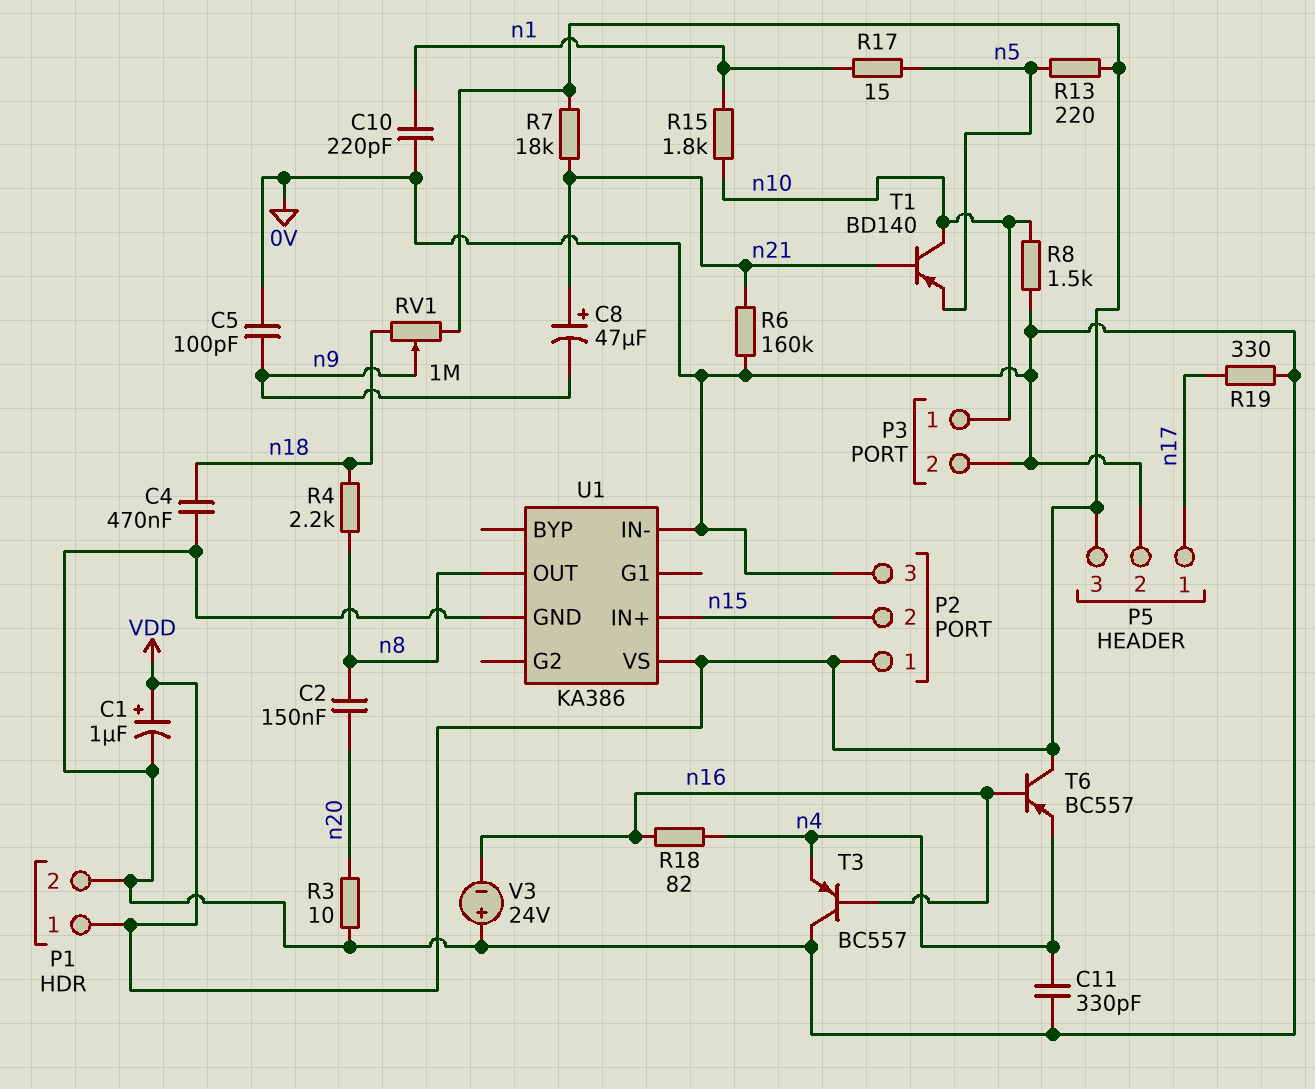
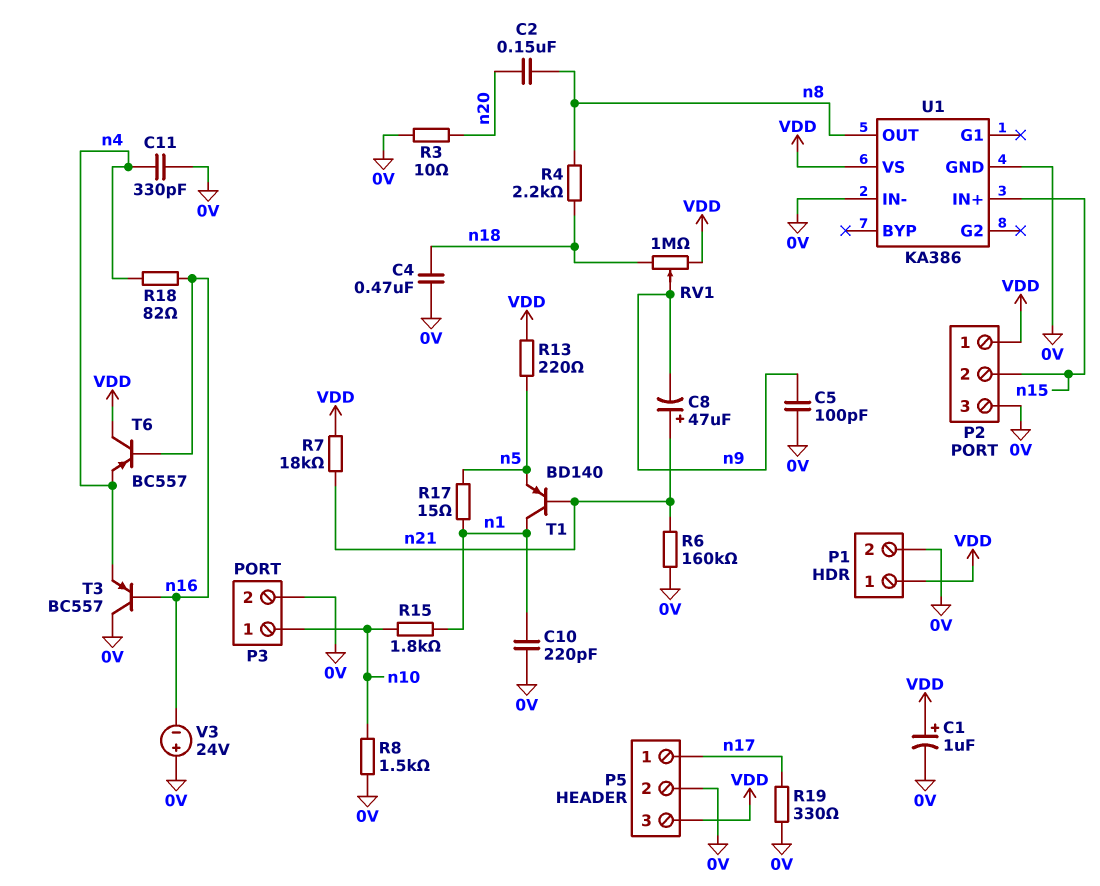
T1: PNP BD140 (B n21, C n10, E n5) -> PNP BD140 (B n21, C n1, E n5)

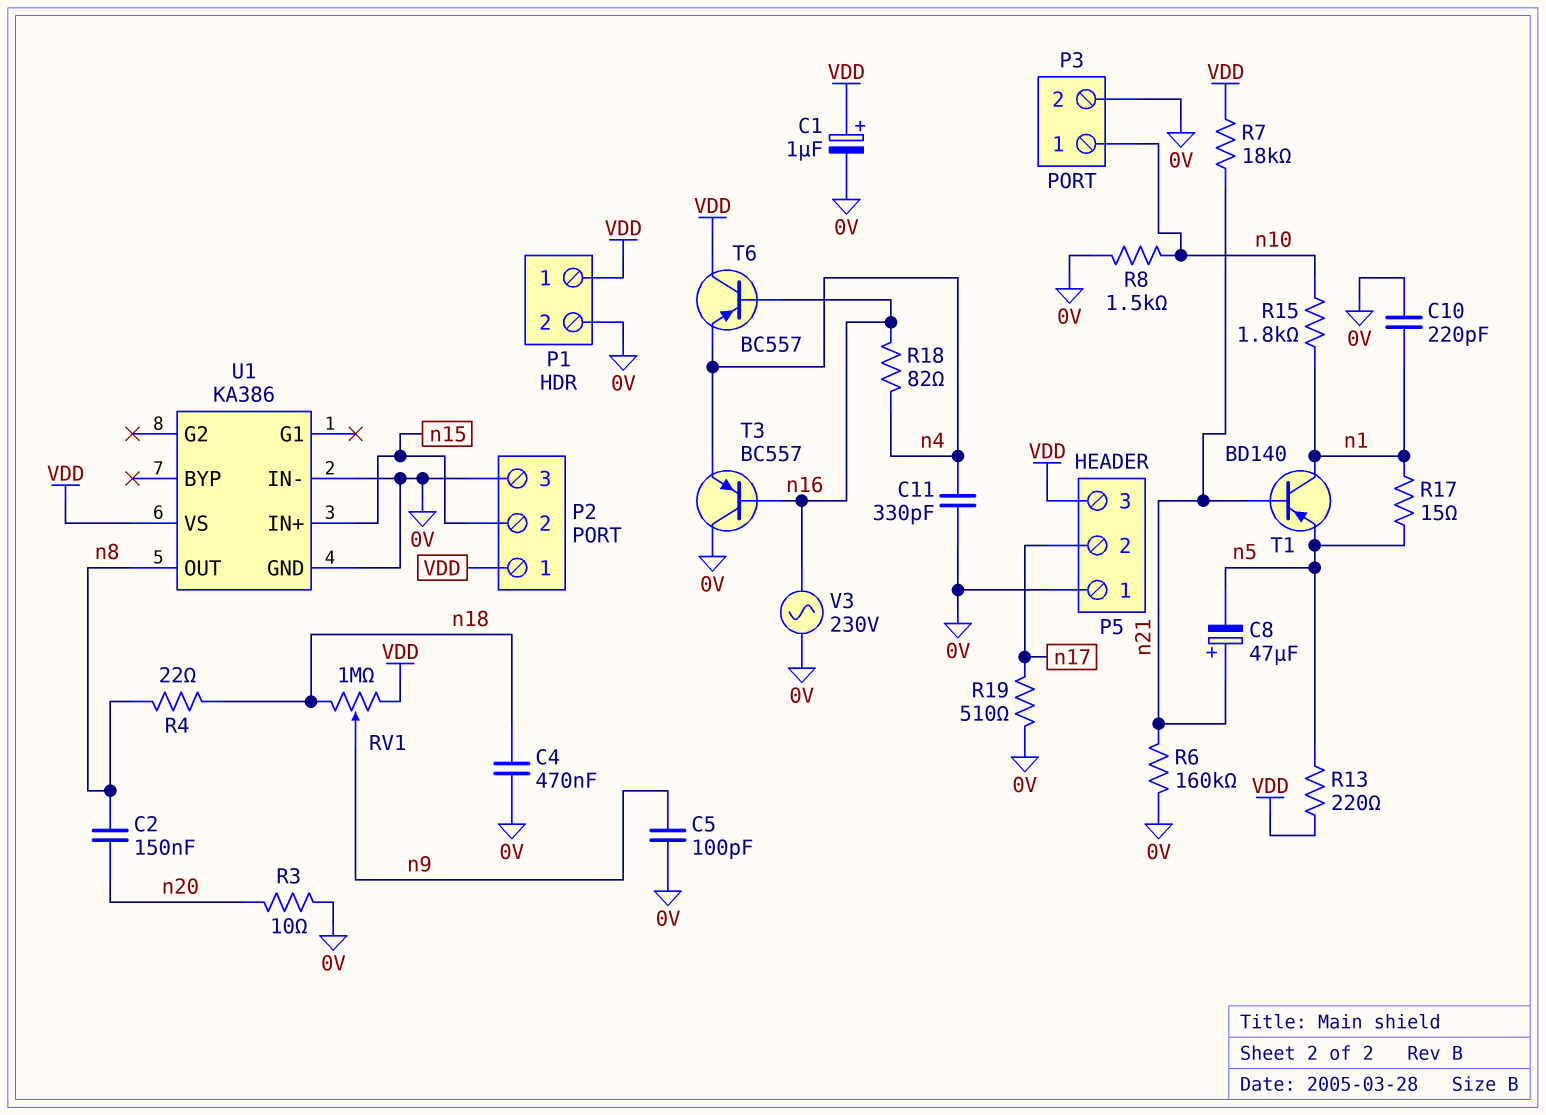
C8: 47uF (plus n21, minus n9) -> 47uF (plus n21, minus n5)
P5 pin 1: n17 -> 0V
P5 pin 2: 0V -> n17
R4: 2.2k (n8, n18) -> 22 (n8, n18)
R19: 330 (0V, n17) -> 510 (0V, n17)
V3: 24V (plus 0V, minus n16) -> AC 230V (0V, n16)

